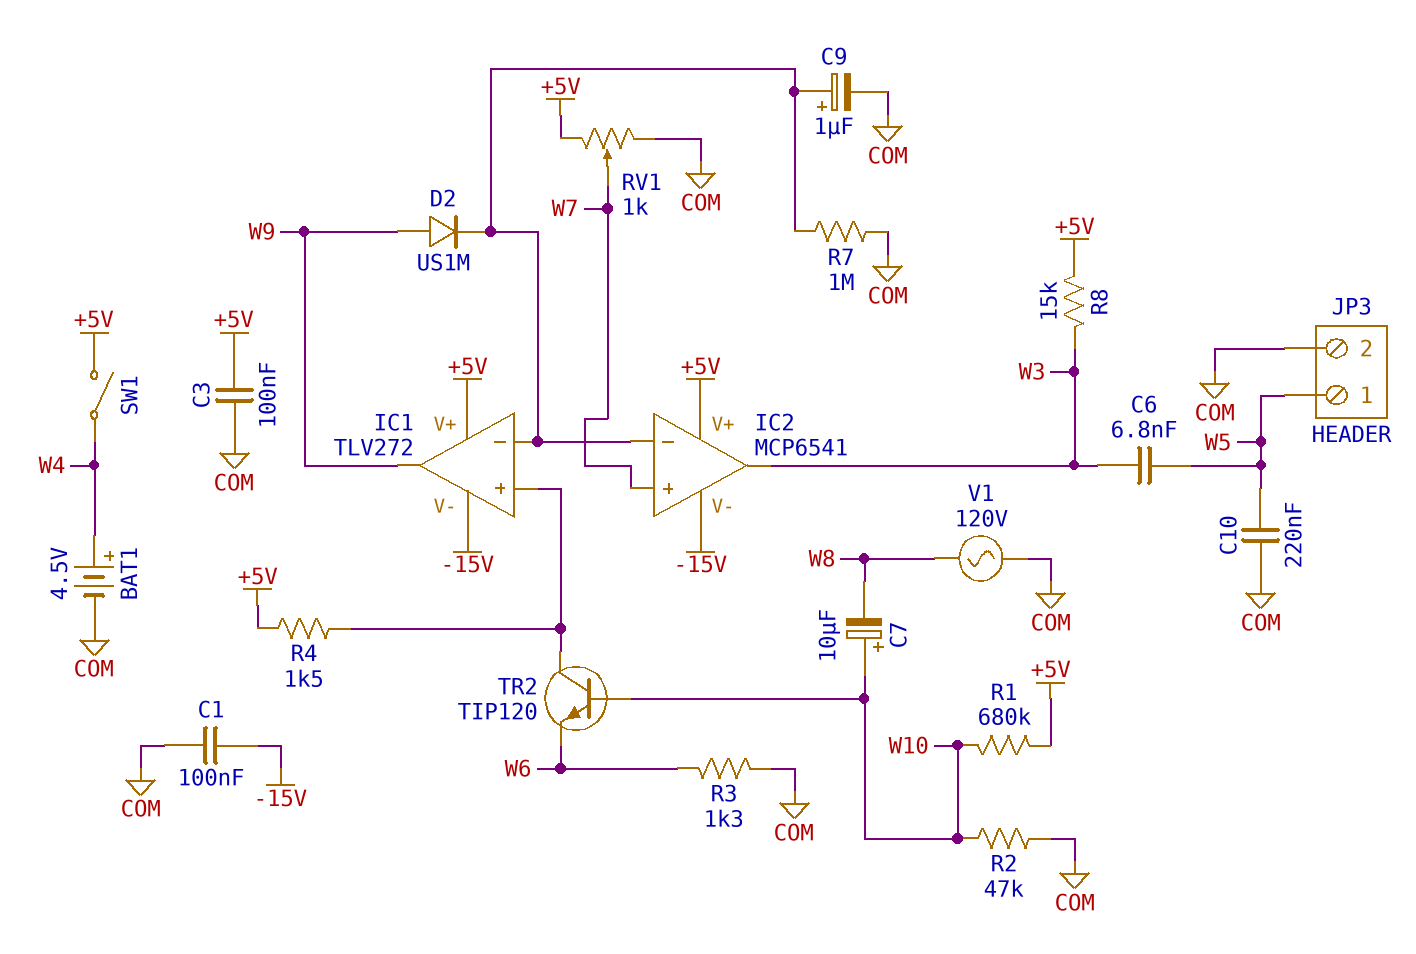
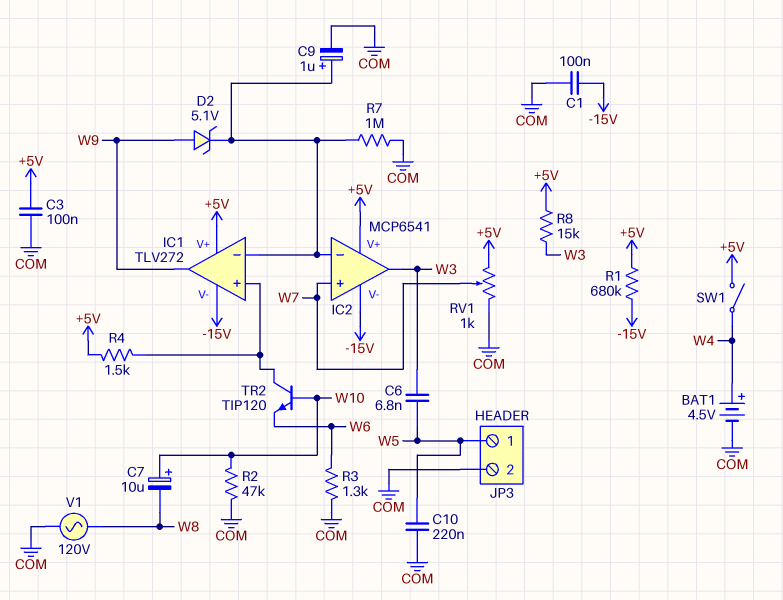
D2: diode US1M (A W9, K IC1/in-) -> zener 5.1V (A W9, K IC1/in-)
R1: 680k (+5V, W10) -> 680k (+5V, -15V)

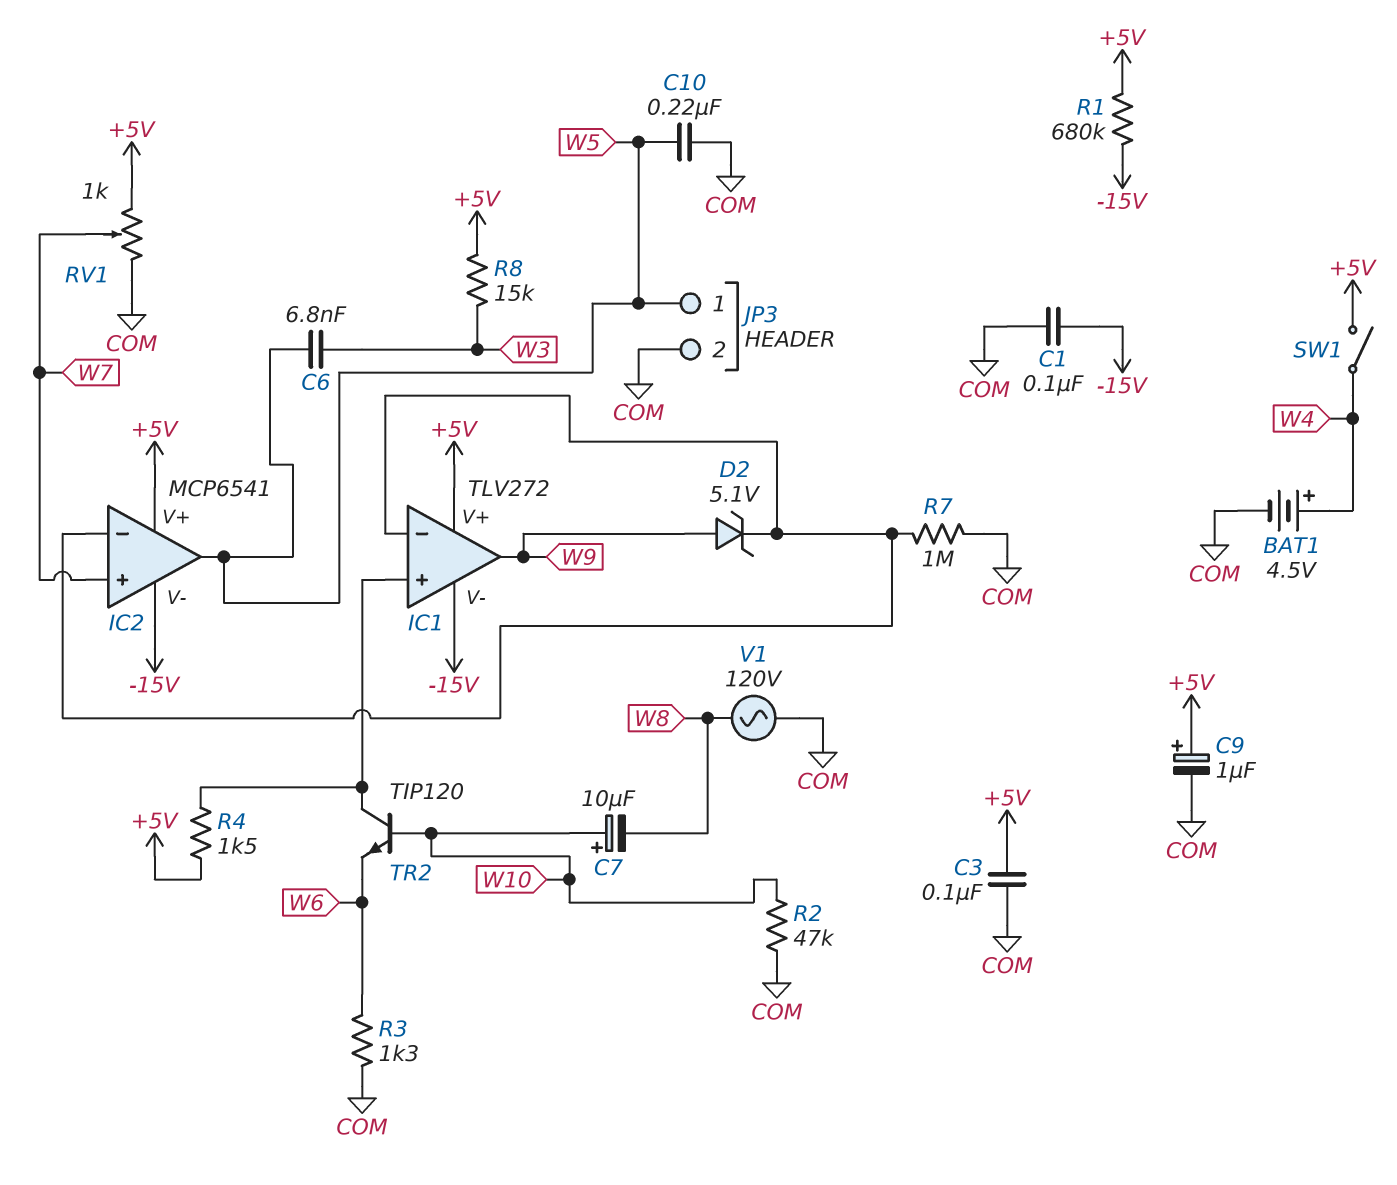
C9: 1uF (plus IC1/in-, minus COM) -> 1uF (plus +5V, minus COM)
IC2 pin out: W3 -> W5

